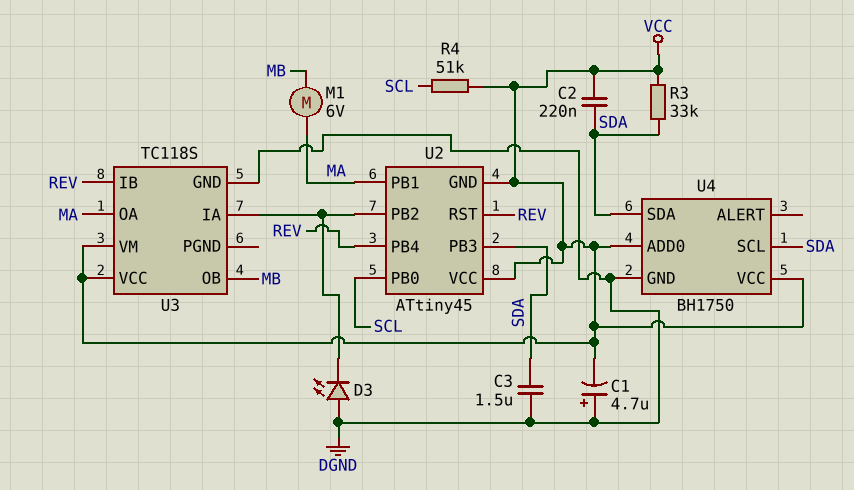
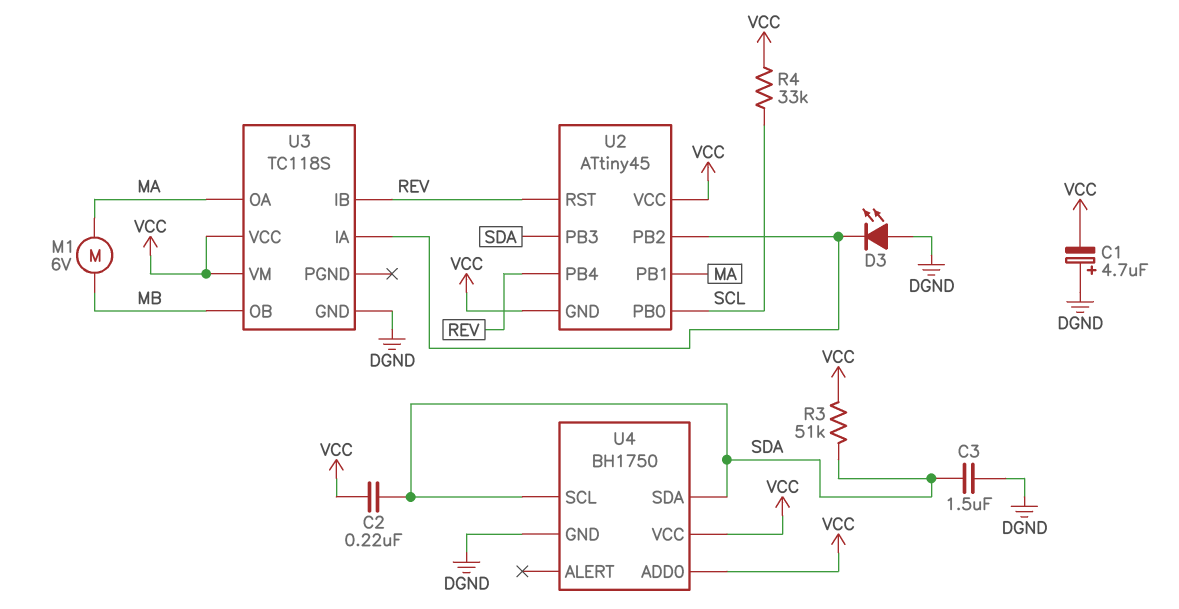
R3: 33k (SDA, VCC) -> 51k (SDA, VCC)
R4: 51k (SCL, VCC) -> 33k (SCL, VCC)

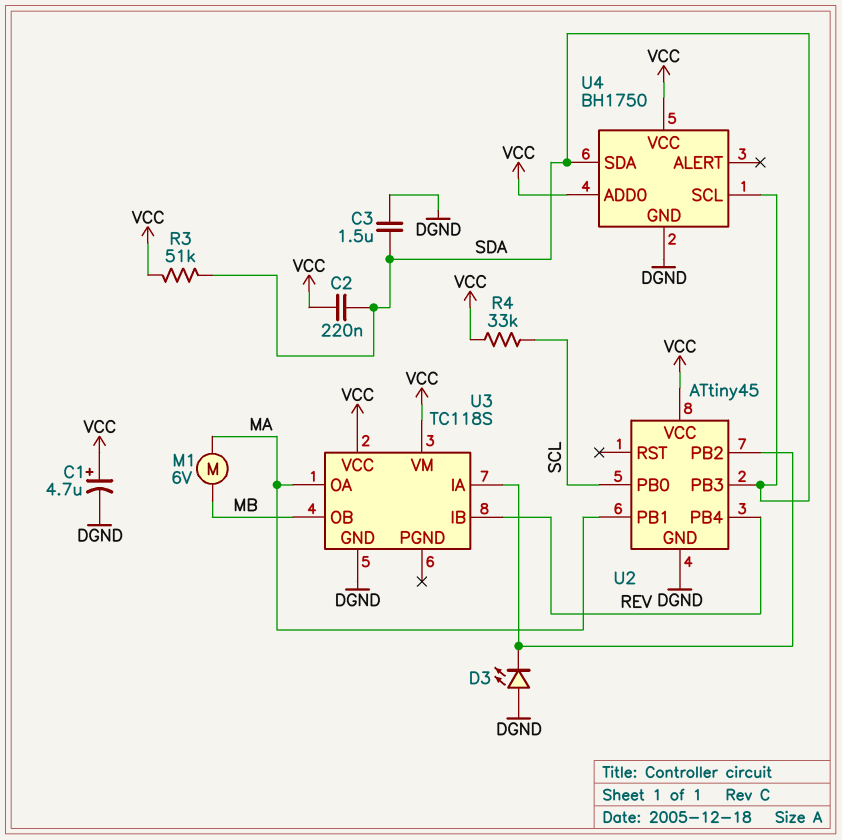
C1: 4.7uF (plus DGND, minus VCC) -> 4.7uF (plus VCC, minus DGND)
U2 pin GND: VCC -> DGND
U2 pin RST: REV -> none

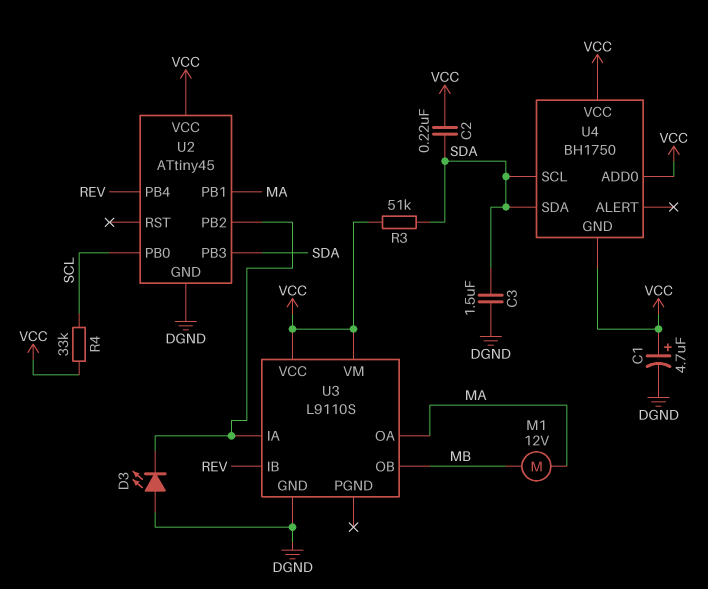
M1: motor 6V (MA, MB) -> motor 12V (MA, MB)
U3: TC118S -> L9110S
U4 pin GND: DGND -> VCC

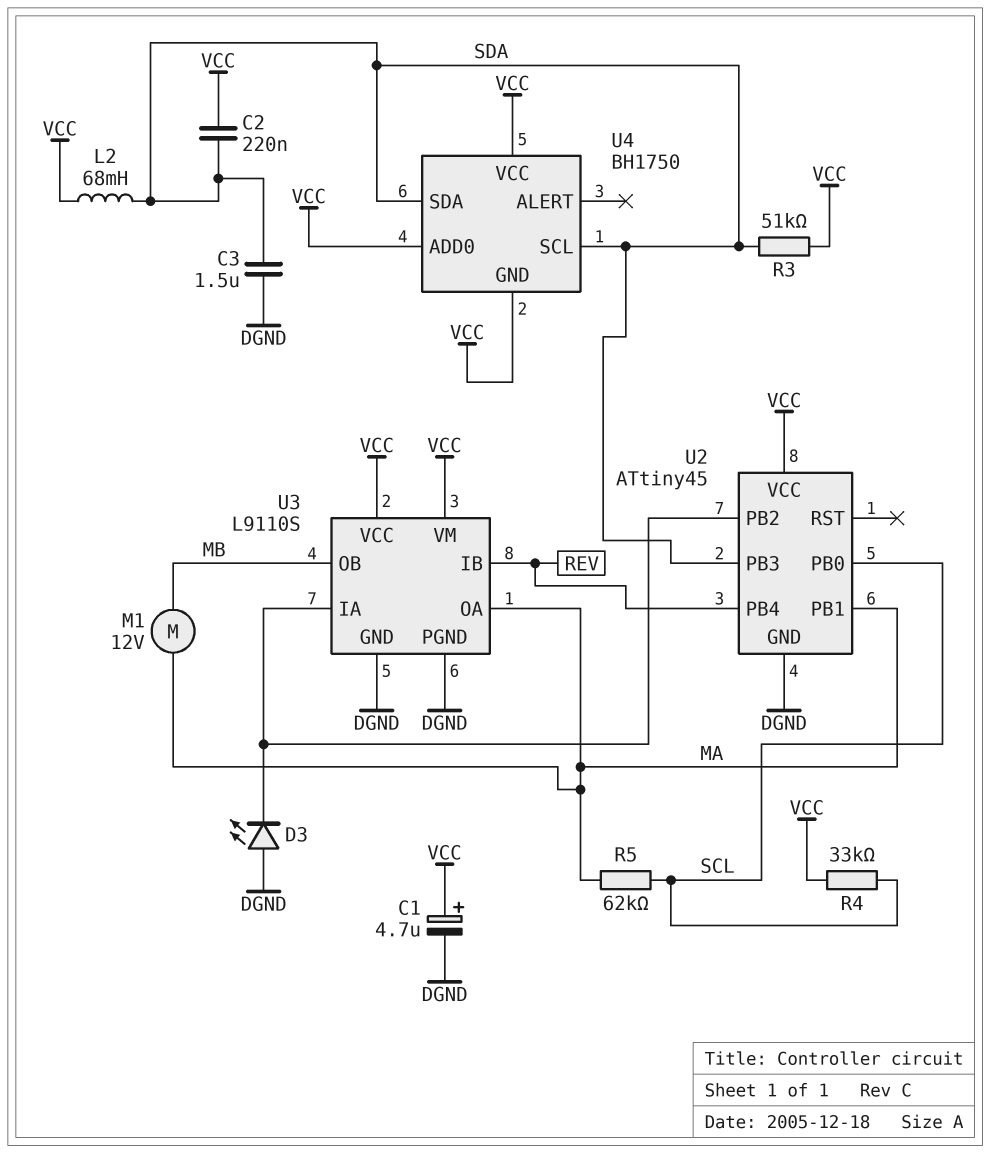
L2: none -> 68mH (SDA, VCC)
R5: none -> 62k (MA, SCL)
U3 pin PGND: none -> DGND

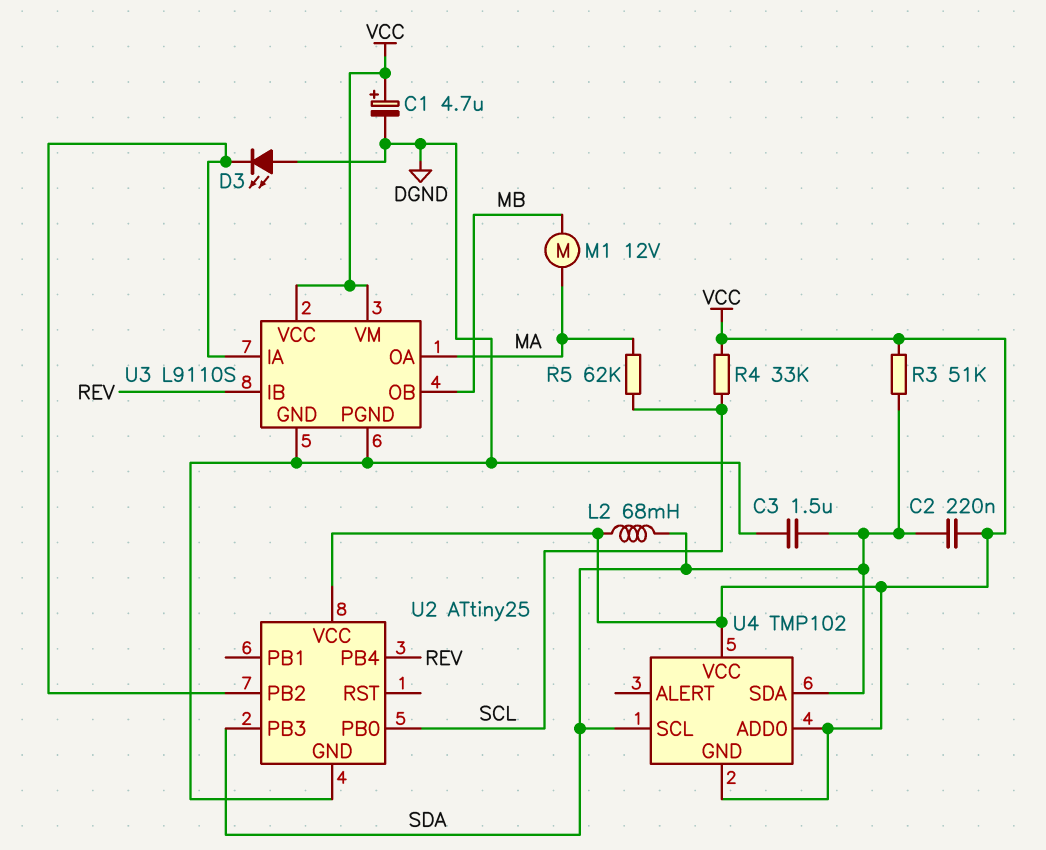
U2: ATtiny45 -> ATtiny25
U2 pin PB1: MA -> none
U4: BH1750 -> TMP102

